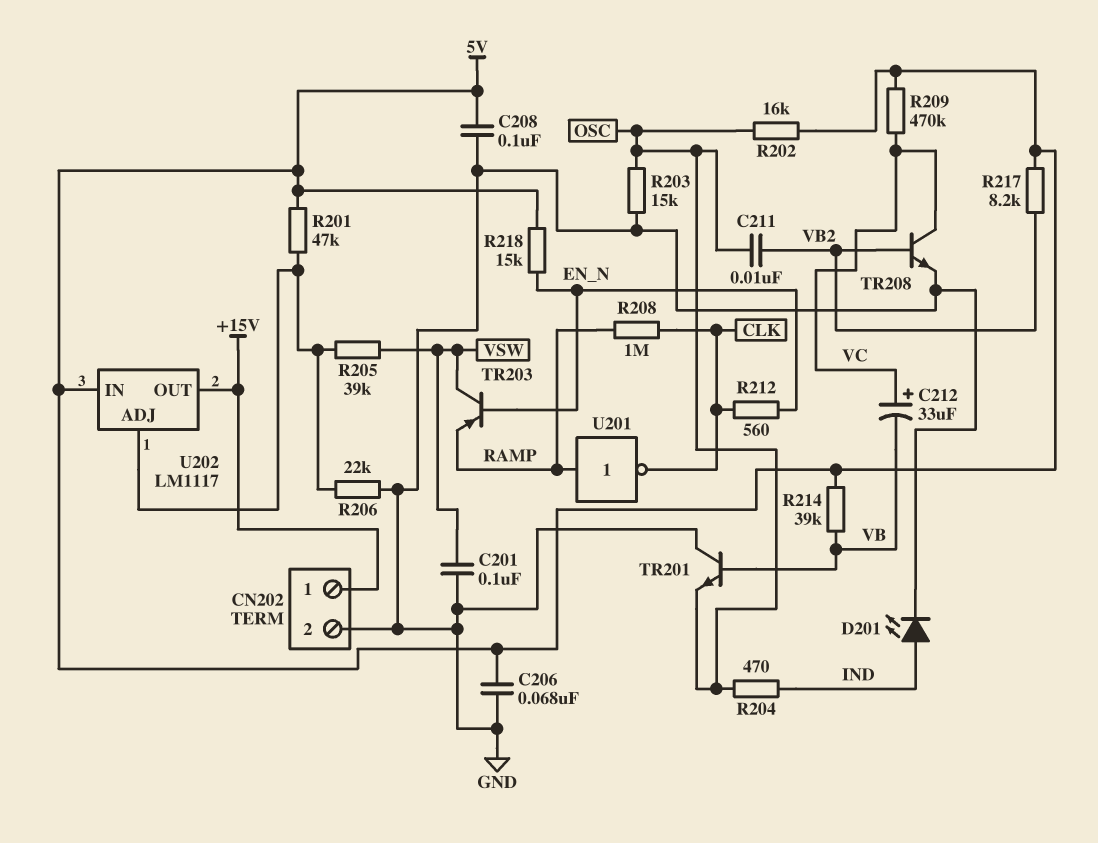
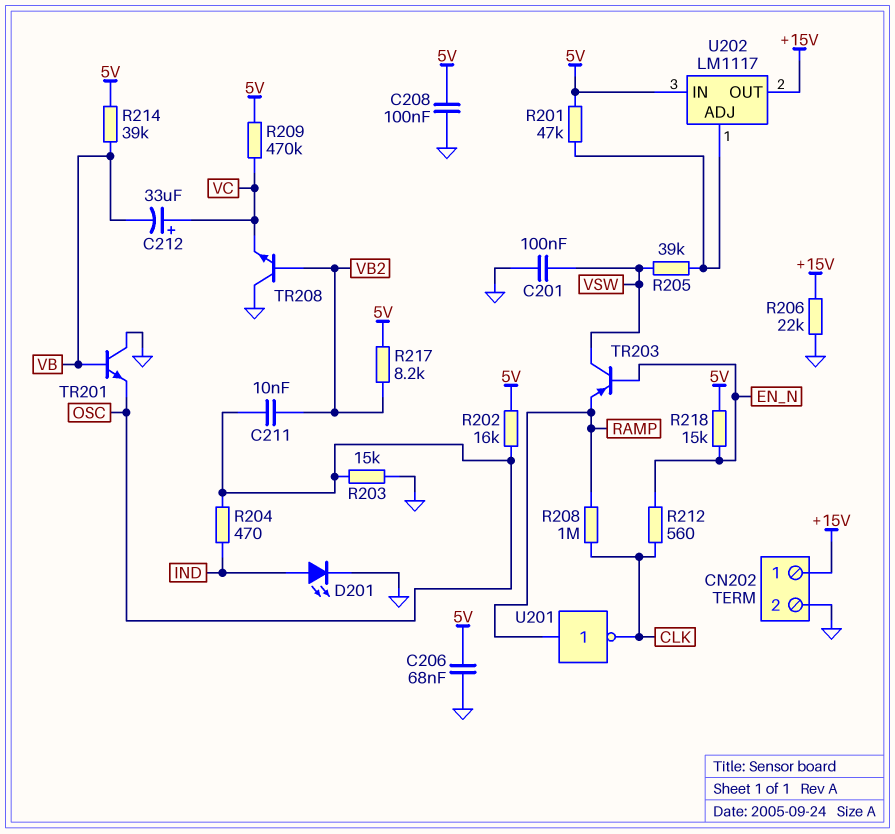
R206: 22k (GND, U202/ADJ) -> 22k (+15V, GND)
TR208: NPN (B VB2, C VC, E GND) -> NPN (B VB2, C GND, E VC)

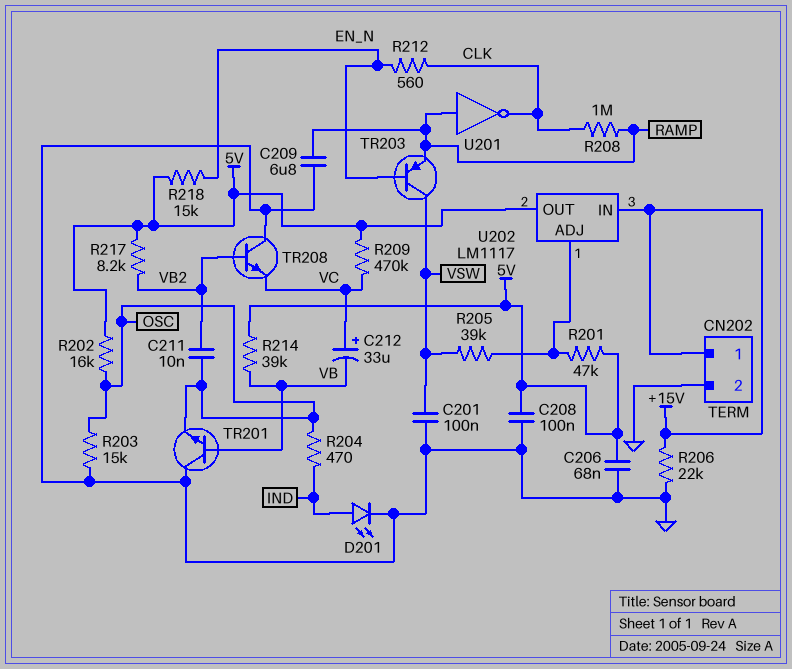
C209: none -> 6.8uF (GND, RAMP)
U202 pin IN: 5V -> +15V
U202 pin OUT: +15V -> 5V

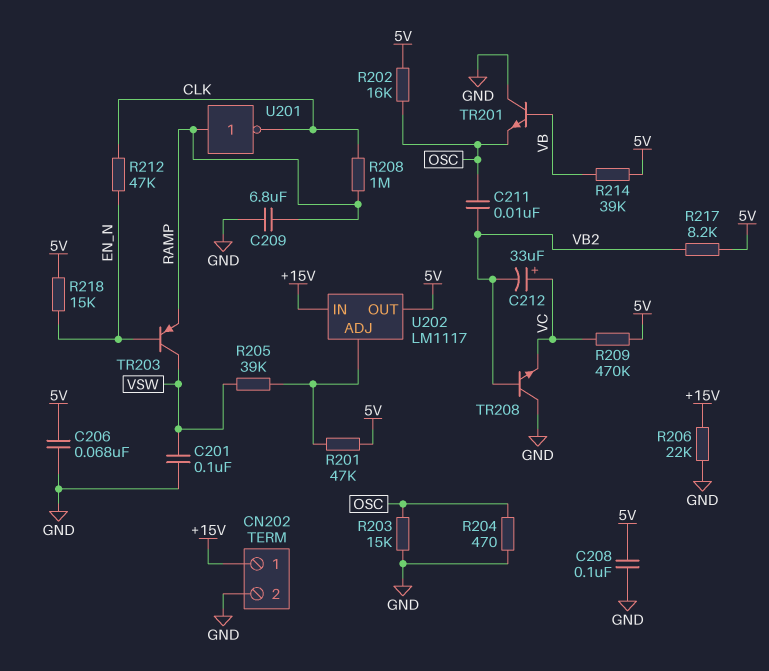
C212: 33uF (plus VC, minus VB) -> 33uF (plus VC, minus VB2)
D201: LED (A IND, K GND) -> none
R204: 470 (IND, OSC) -> 470 (GND, OSC)
R212: 560 (CLK, EN_N) -> 47k (CLK, EN_N)

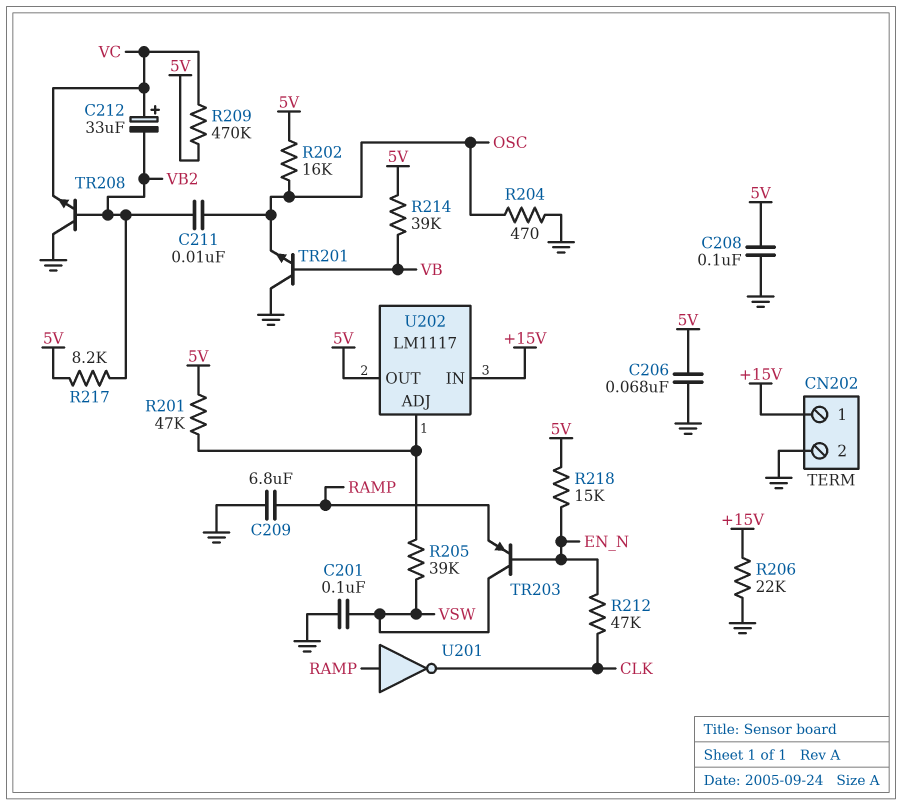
R203: 15k (GND, OSC) -> none
R208: 1M (CLK, RAMP) -> none

